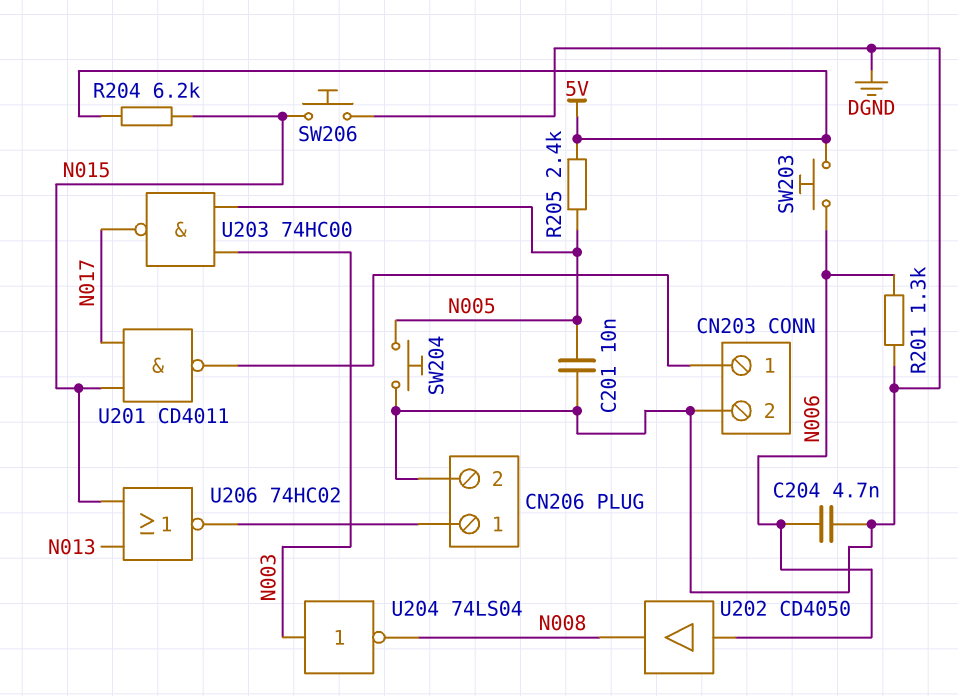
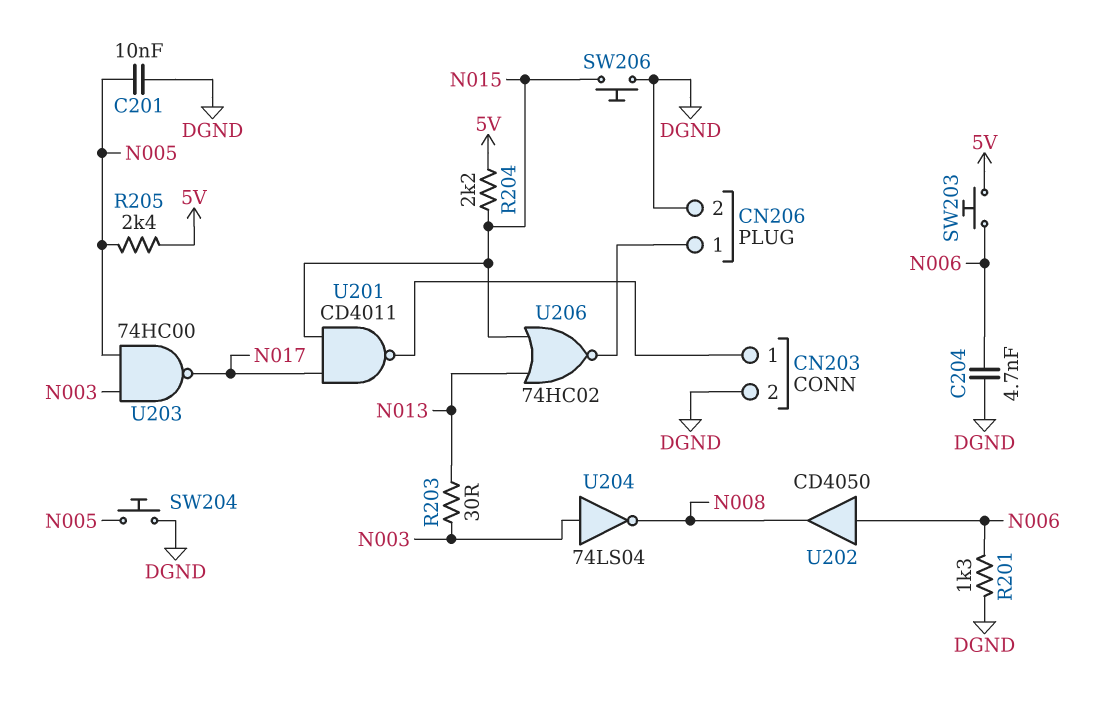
R203: none -> 30 (N003, N013)
R204: 6.2k (5V, N015) -> 2.2k (5V, N015)

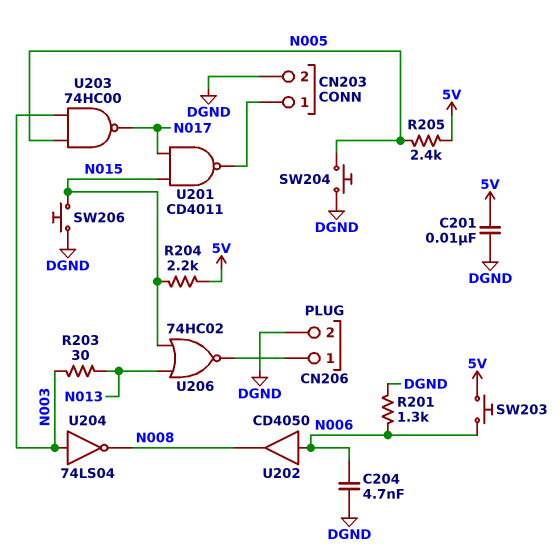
C201: 10nF (DGND, N005) -> 10nF (5V, DGND)

